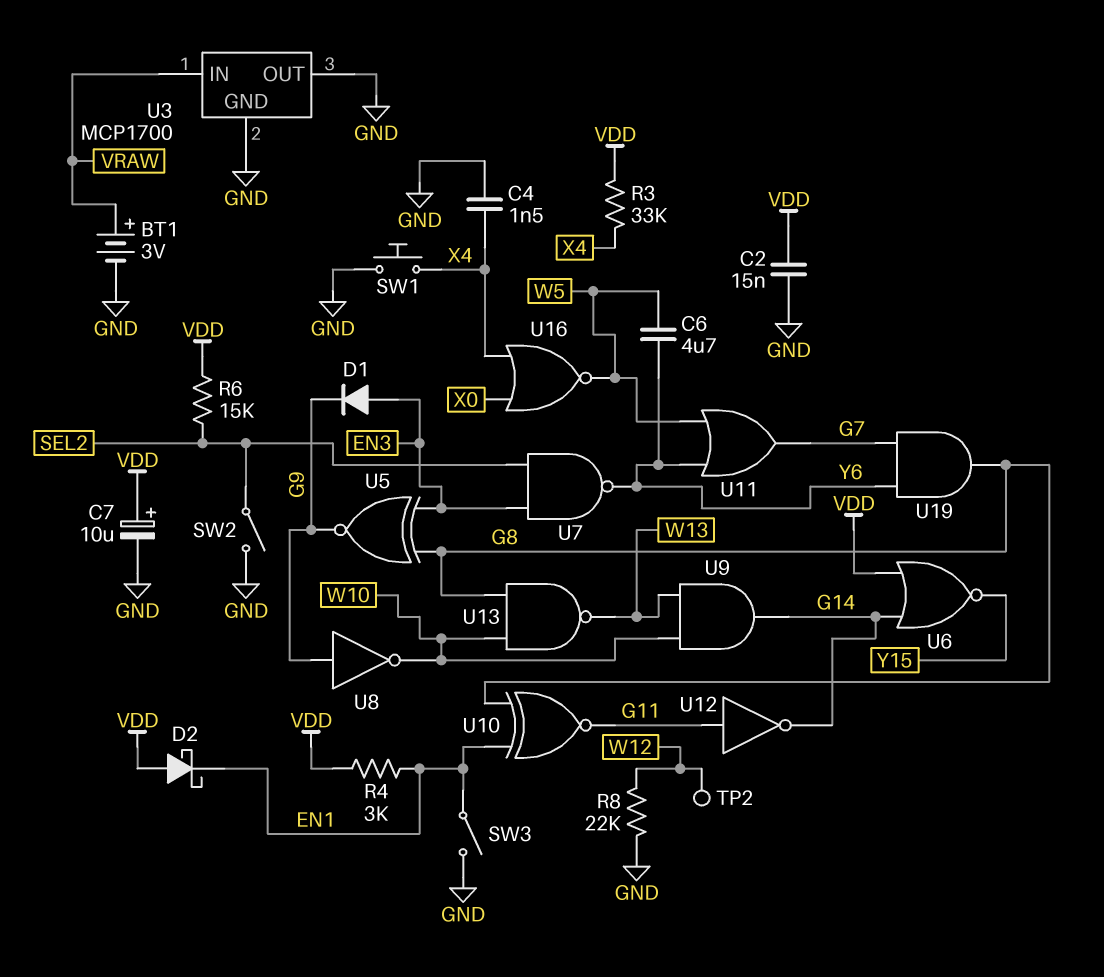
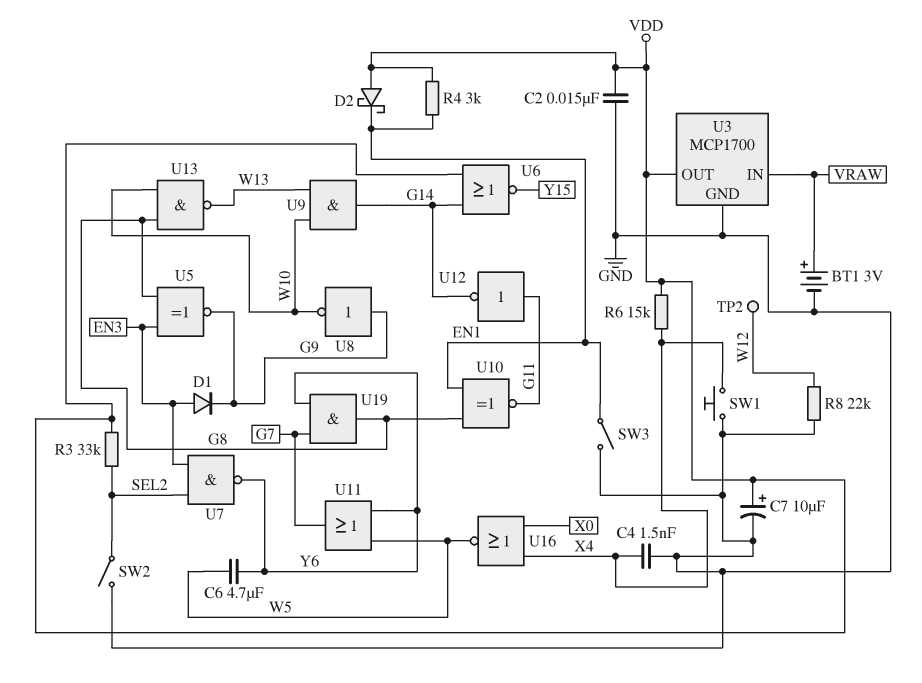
R3: 33k (VDD, X4) -> 33k (SEL2, VDD)
R6: 15k (SEL2, VDD) -> 15k (VDD, X4)
U3 pin OUT: GND -> VDD

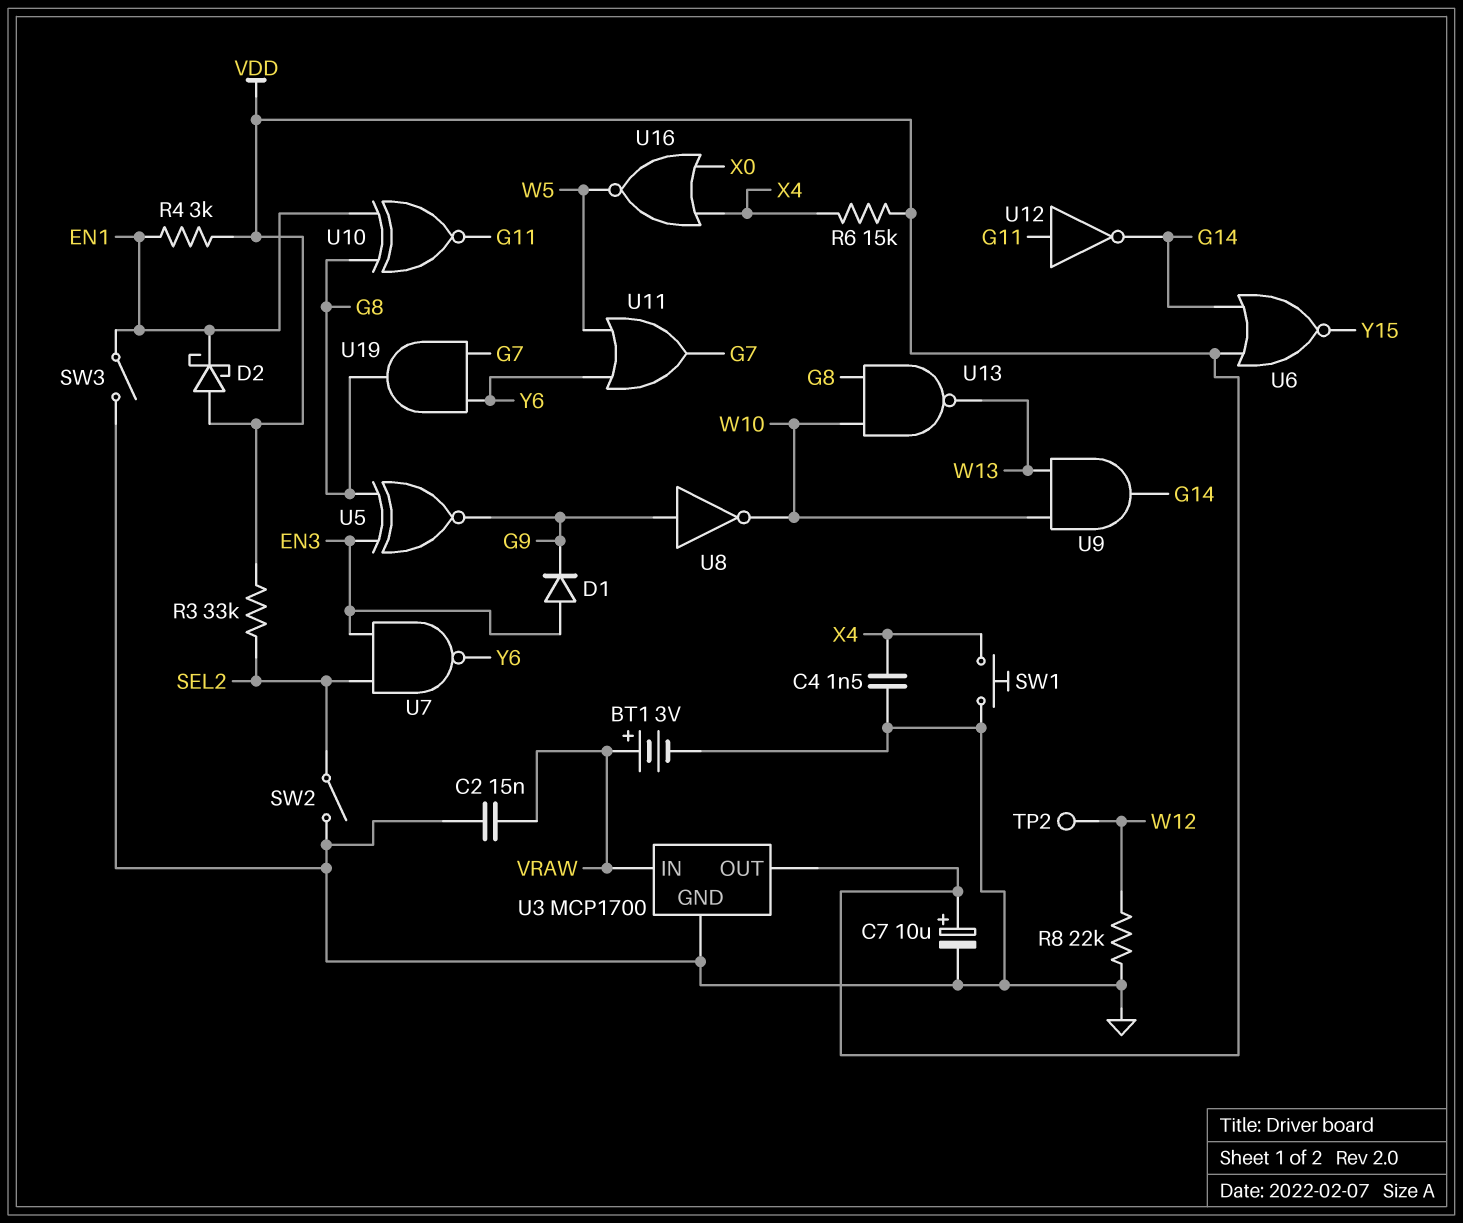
C2: 15nF (GND, VDD) -> 15nF (GND, VRAW)
C6: 4.7uF (W5, Y6) -> none

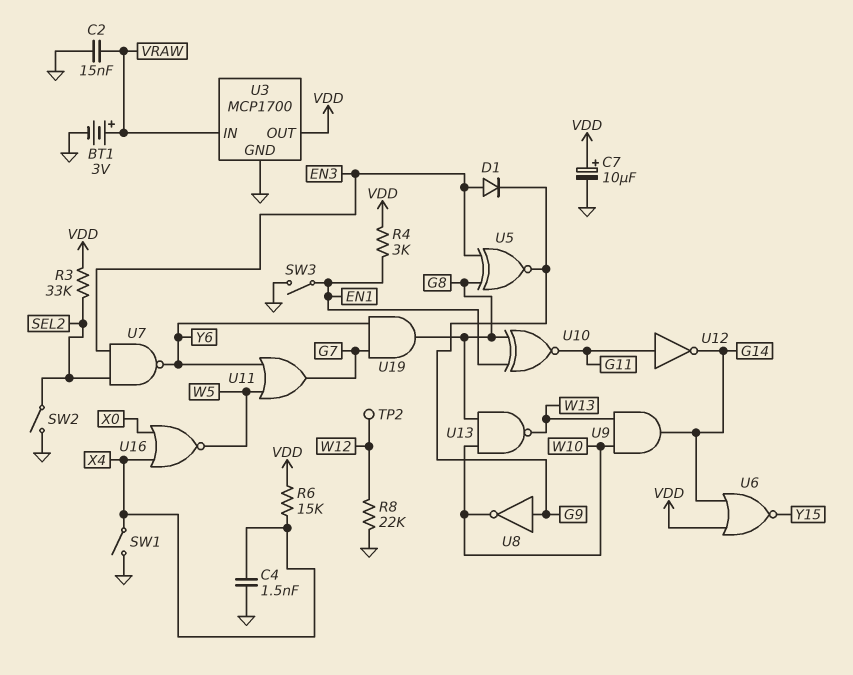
D2: schottky (A VDD, K EN1) -> none
SW1: button (GND, X4) -> switch (GND, X4)

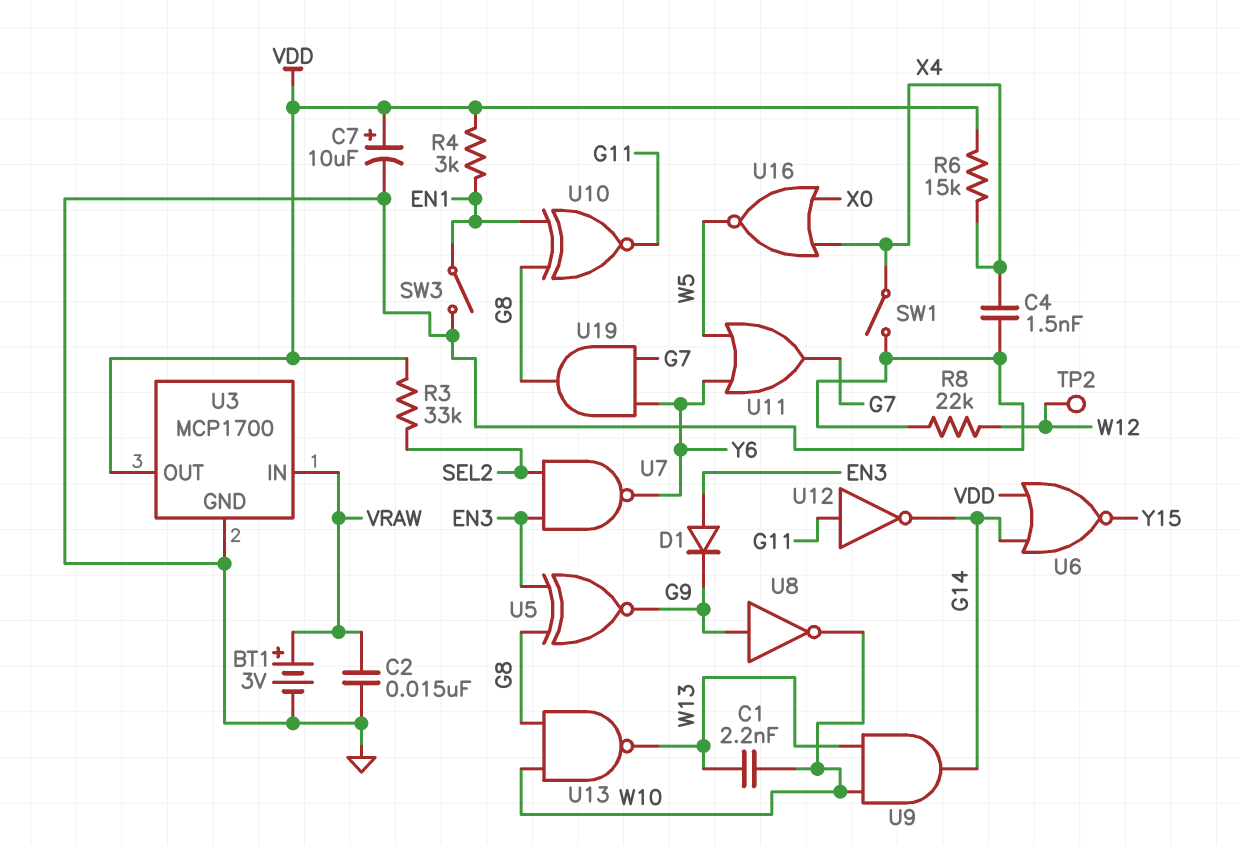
C1: none -> 2.2nF (W10, W13)
SW2: switch (GND, SEL2) -> none

